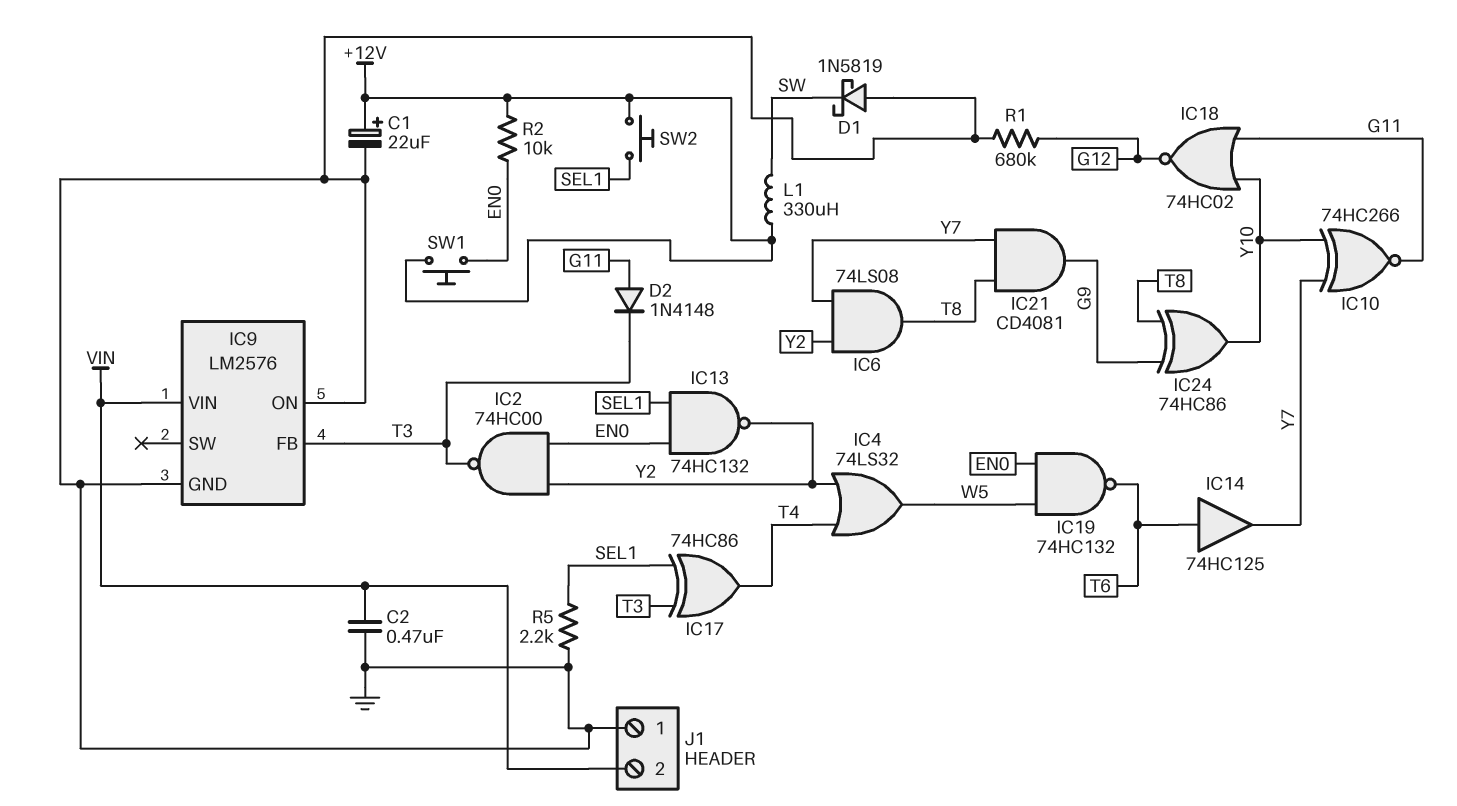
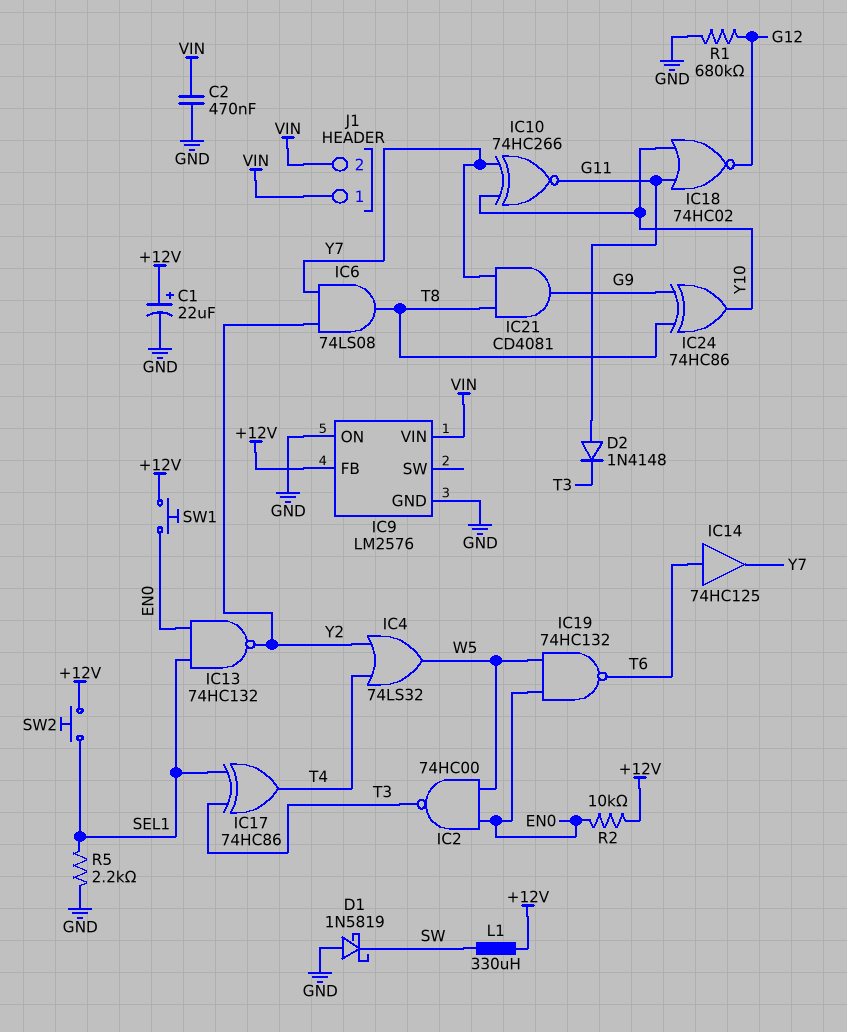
IC2: NAND 74HC00 (in EN0, in Y2, out T3) -> NAND 74HC00 (in EN0, in W5, out T3)
IC9 pin FB: T3 -> +12V
J1 pin 1: GND -> VIN

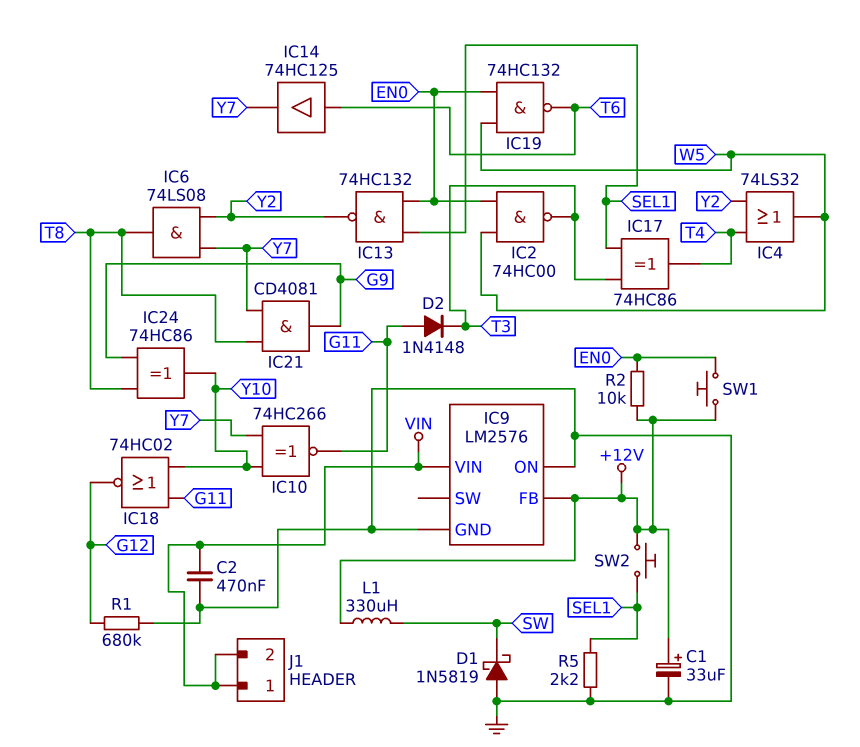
C1: 22uF (plus +12V, minus GND) -> 33uF (plus +12V, minus GND)

